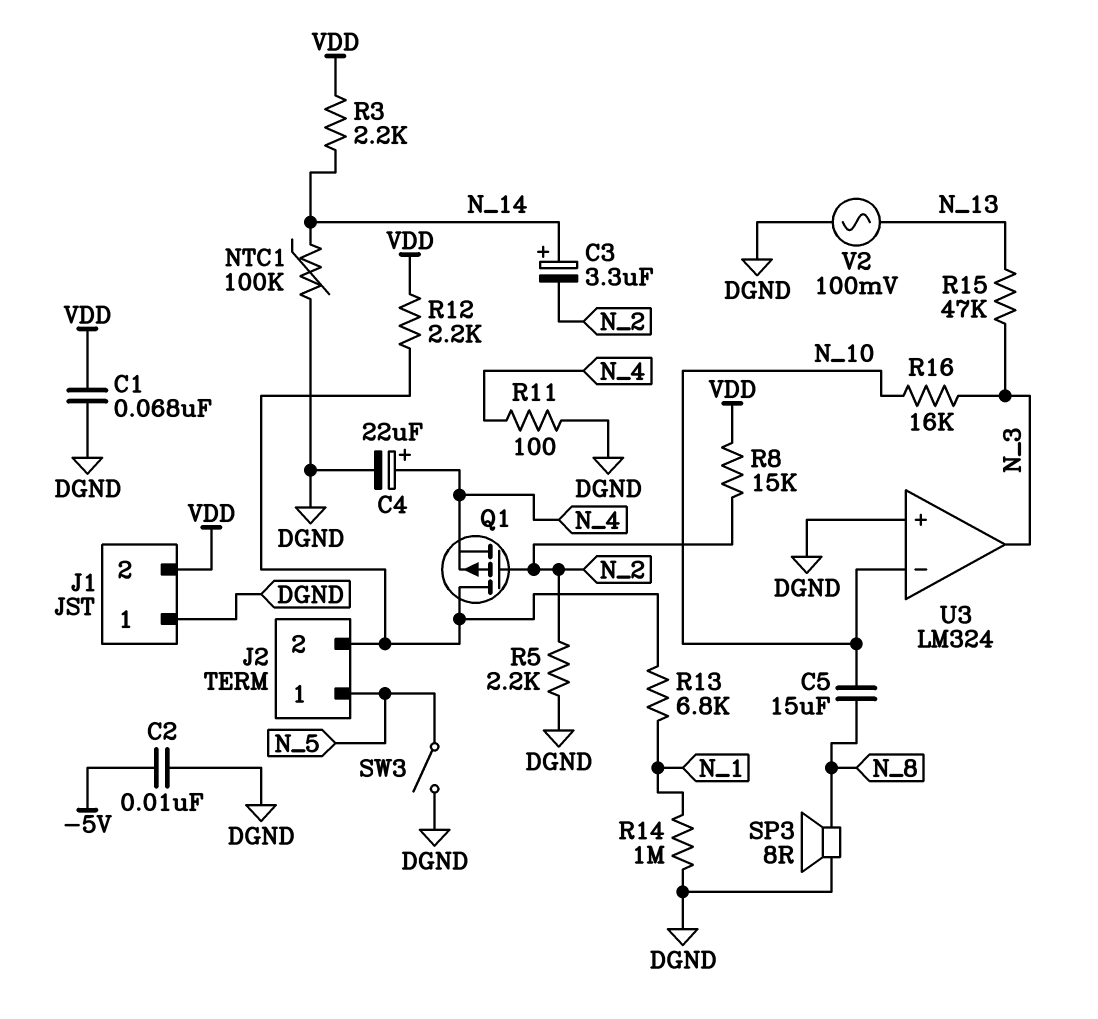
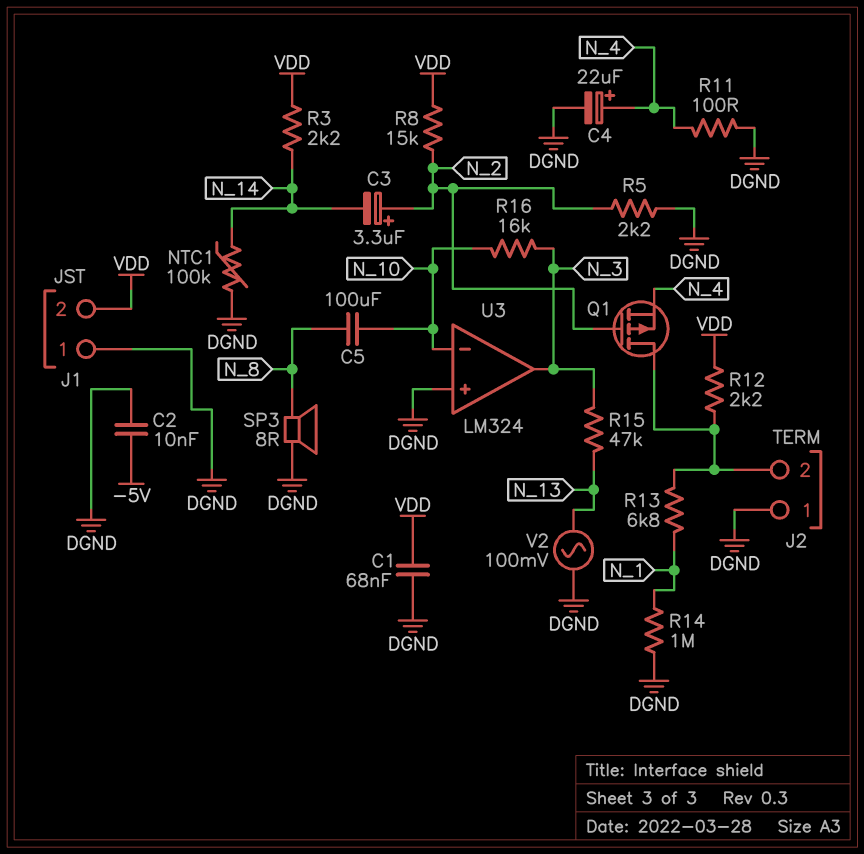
C3: 3.3uF (plus N_14, minus N_2) -> 3.3uF (plus N_2, minus N_14)
C5: 15uF (N_8, N_10) -> 100uF (N_8, N_10)
J2 pin 1: N_5 -> DGND
SW3: switch (DGND, N_5) -> none

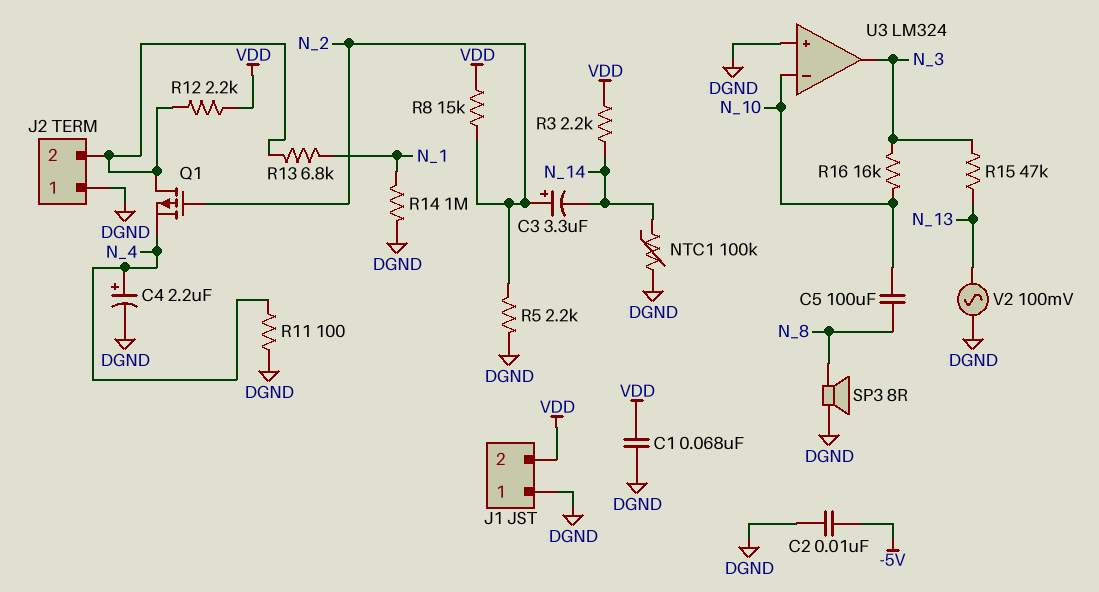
C4: 22uF (plus N_4, minus DGND) -> 2.2uF (plus N_4, minus DGND)

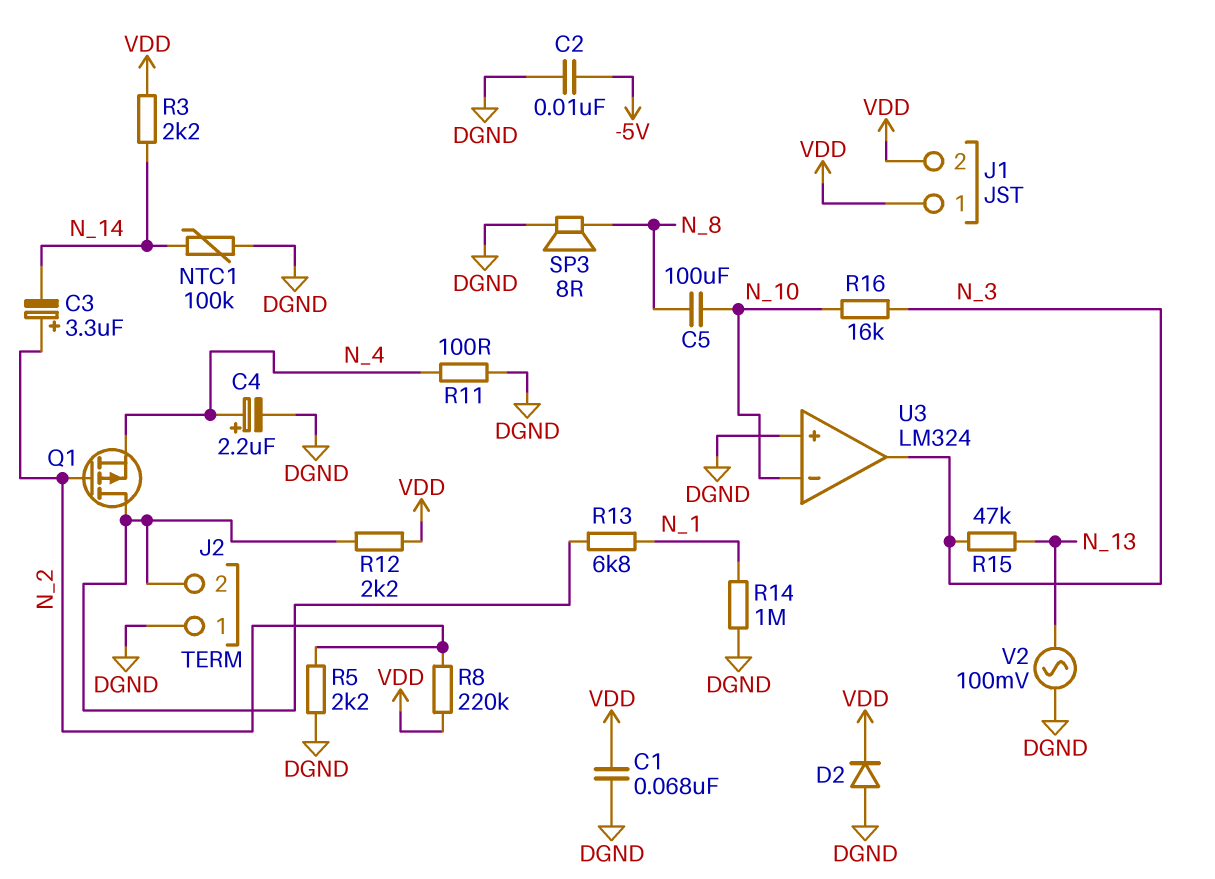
D2: none -> diode (A DGND, K VDD)
J1 pin 1: DGND -> VDD
R8: 15k (N_2, VDD) -> 220k (N_2, VDD)

